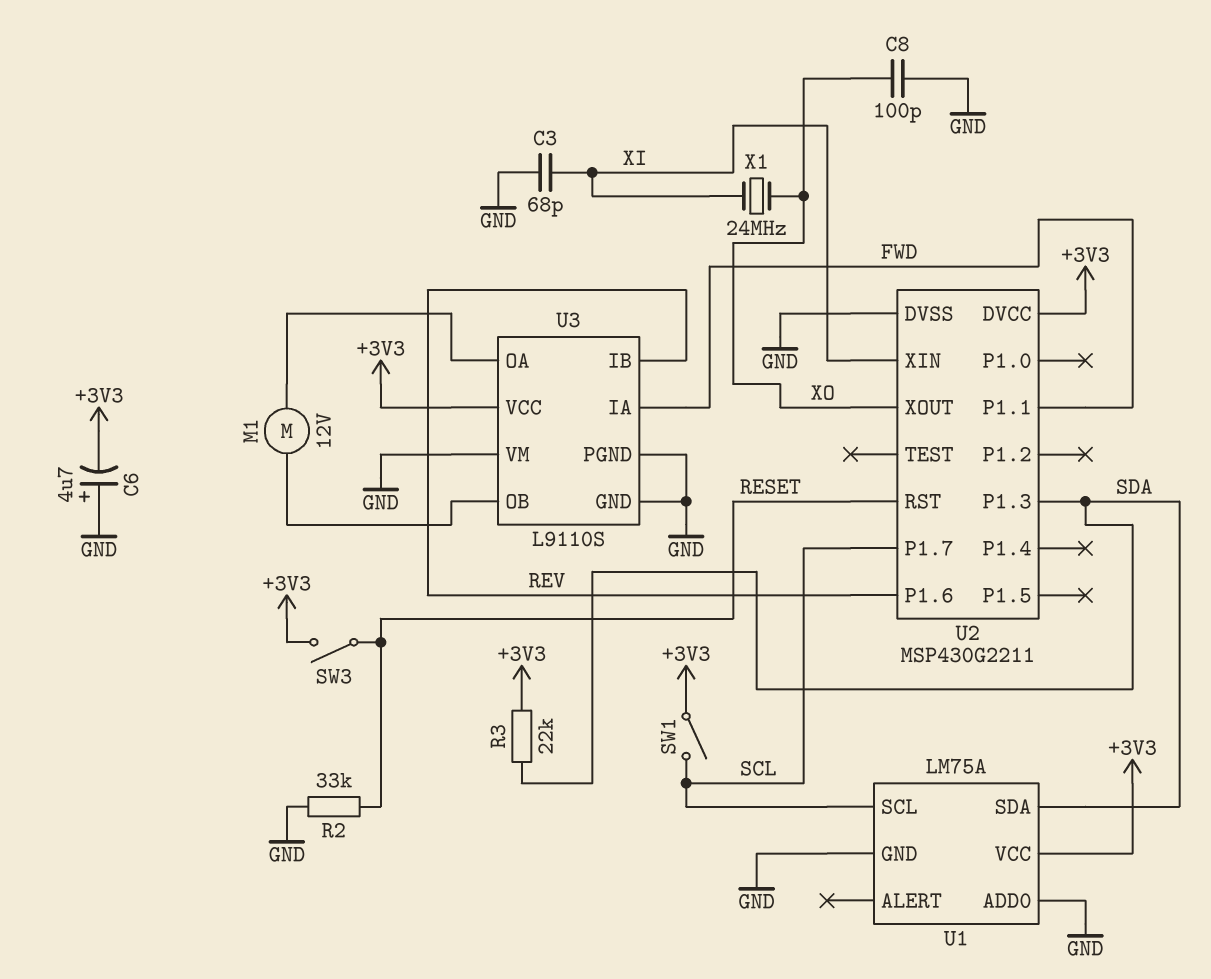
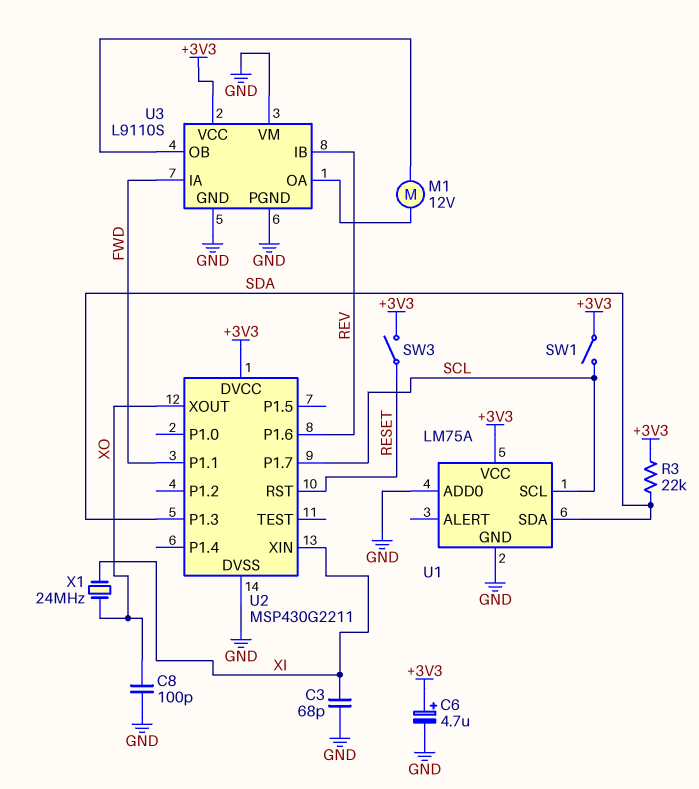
C6: 4.7uF (plus GND, minus +3V3) -> 4.7uF (plus +3V3, minus GND)
R2: 33k (GND, RESET) -> none

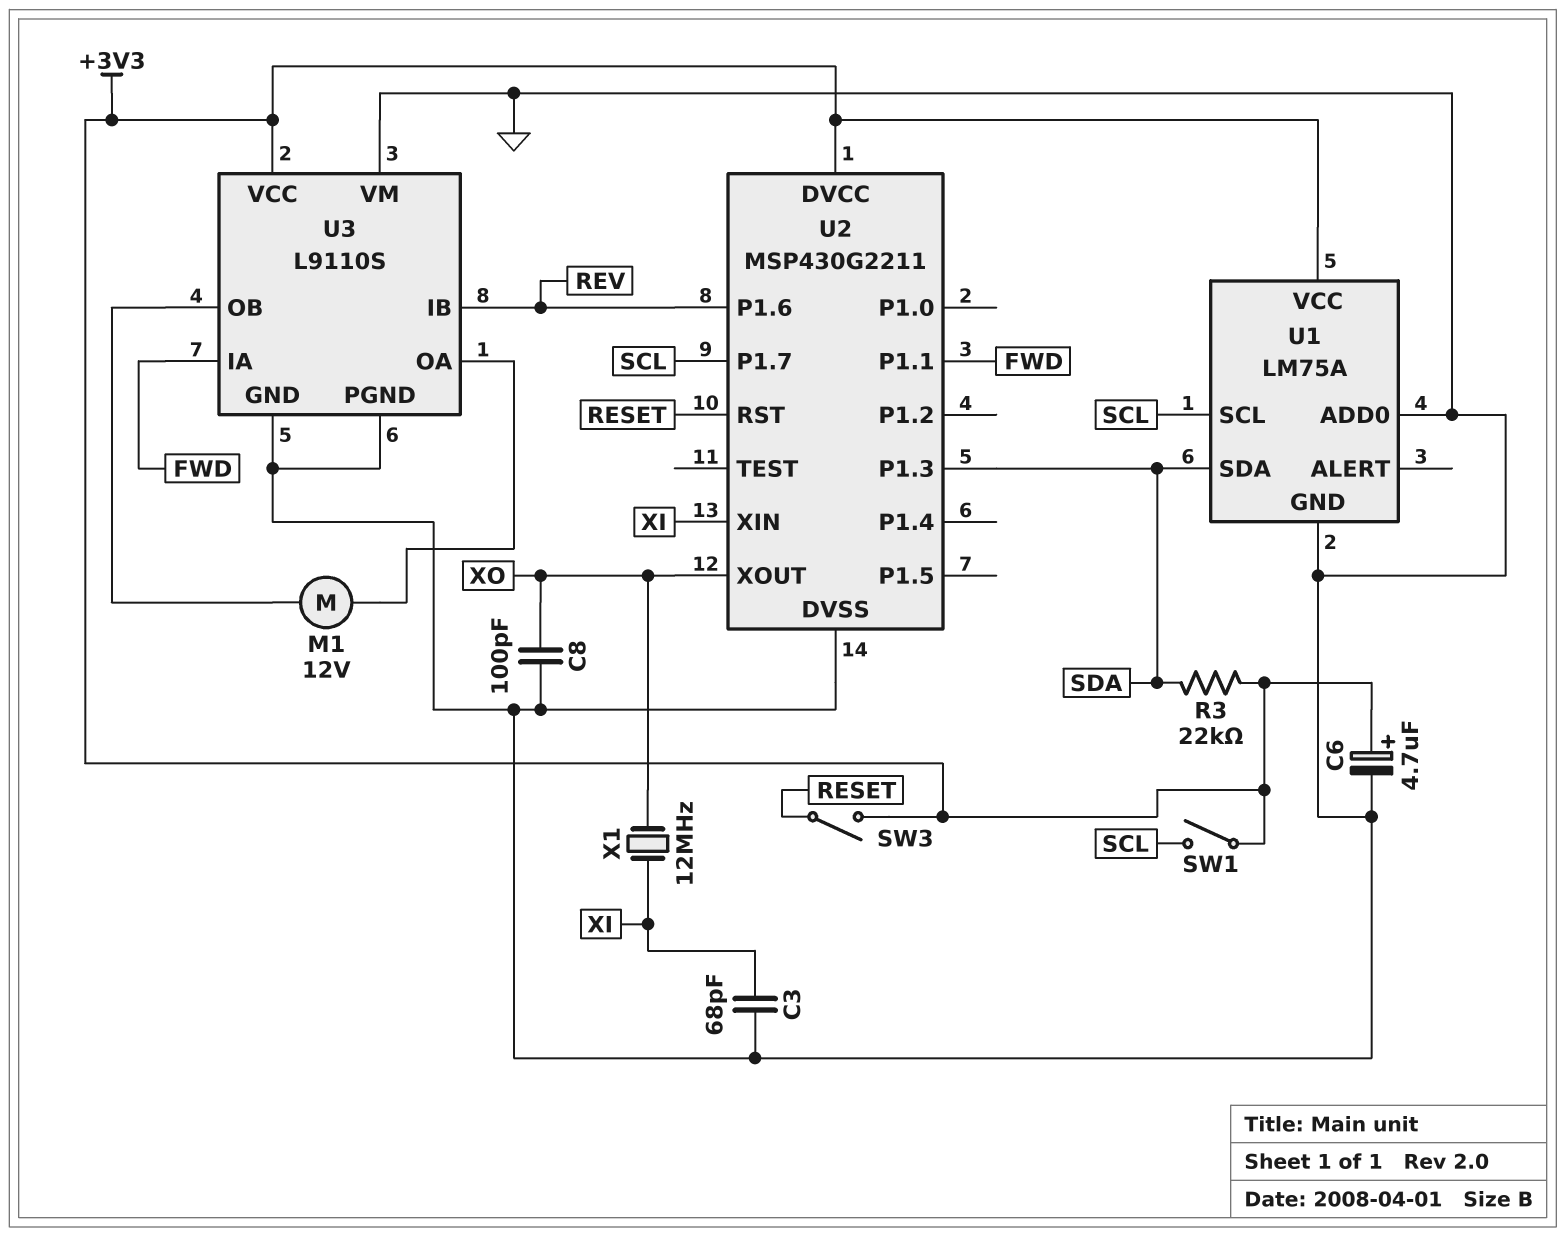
X1: 24MHz (XI, XO) -> 12MHz (XI, XO)

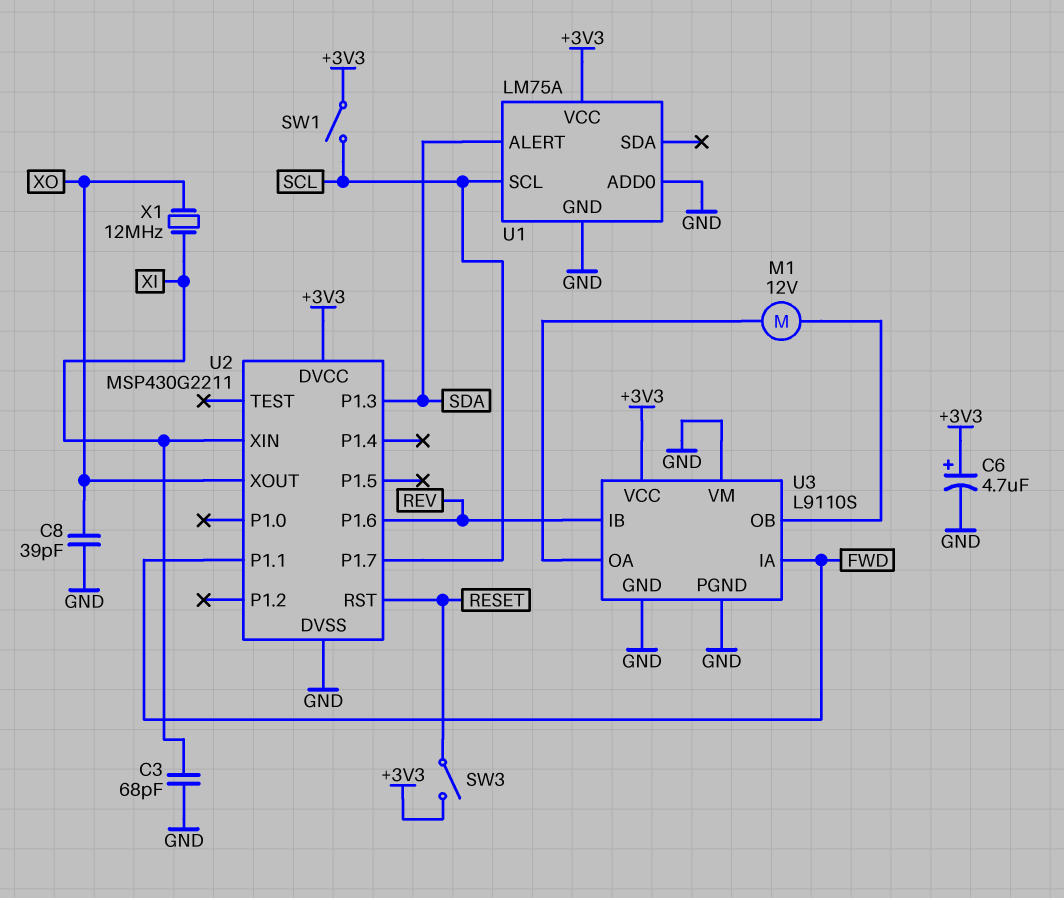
C8: 100pF (GND, XO) -> 39pF (GND, XO)
R3: 22k (+3V3, SDA) -> none
U1 pin ALERT: none -> SDA
U1 pin SDA: SDA -> none

